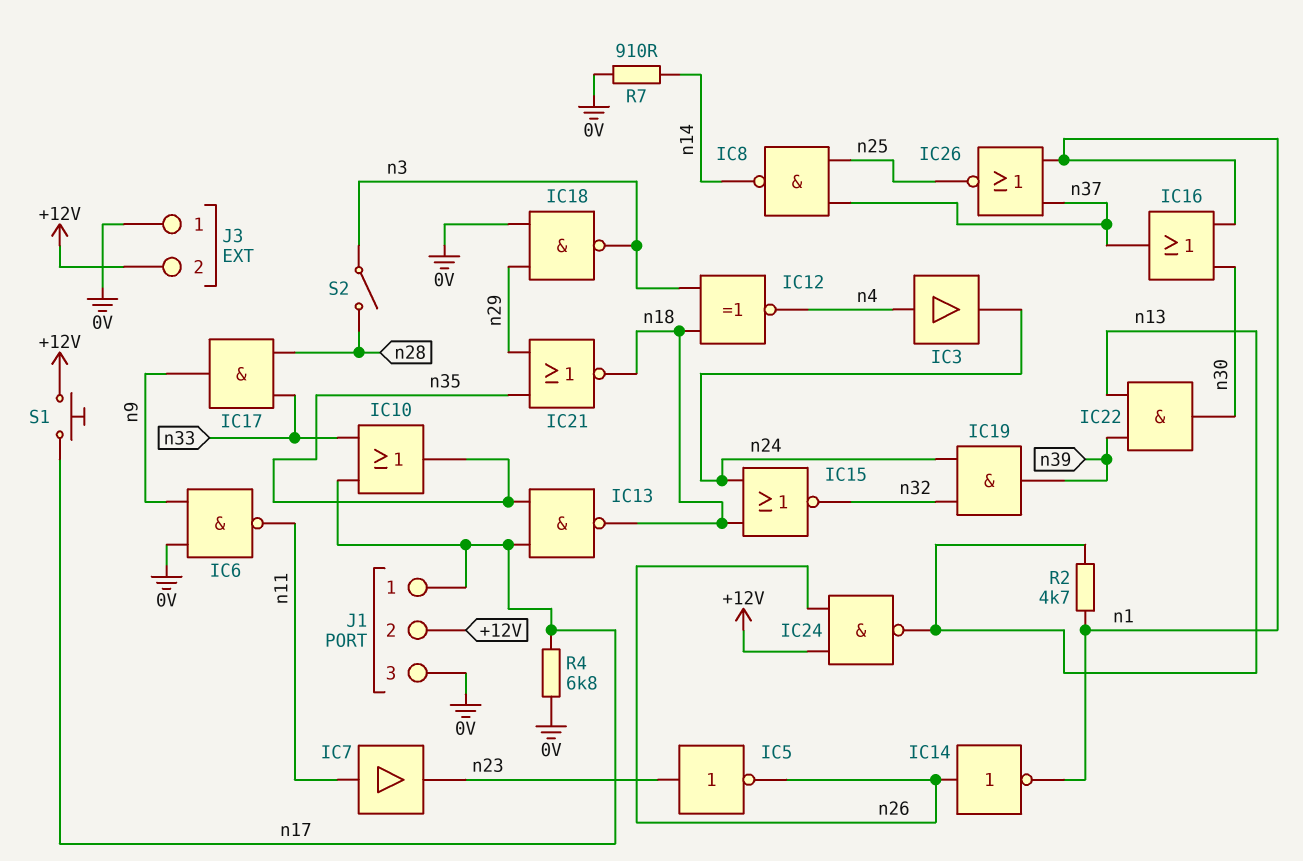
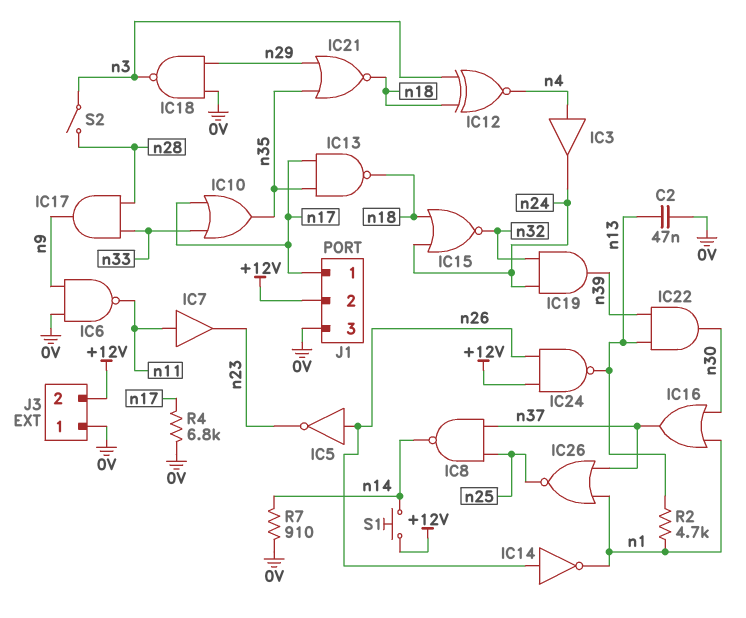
C2: none -> 47nF (0V, n13)
IC5: NOT (in n23, out n26) -> NOT (in n26, out n23)
S1: button (+12V, n17) -> button (+12V, n14)

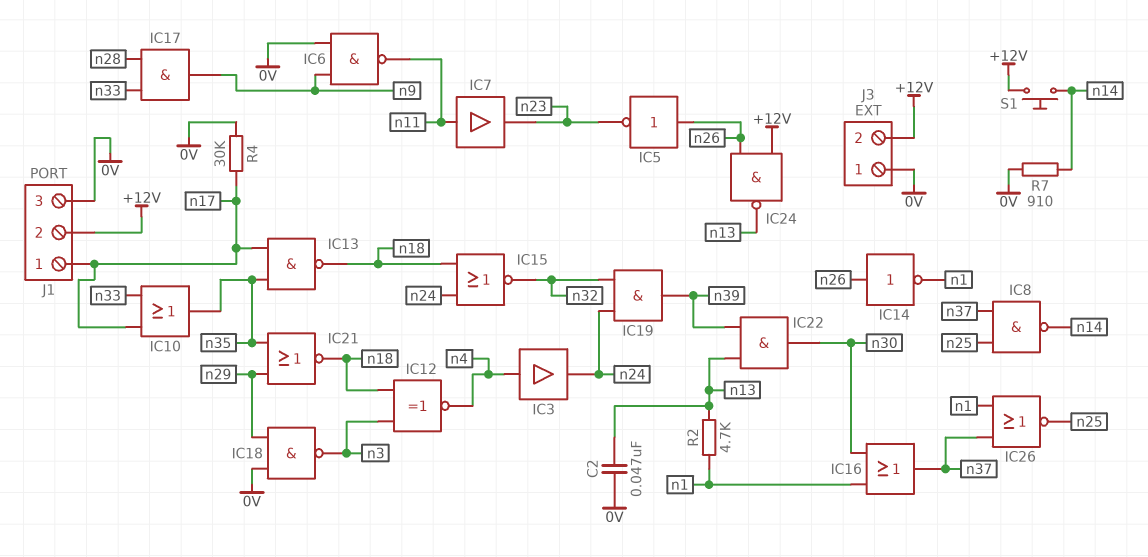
R4: 6.8k (0V, n17) -> 30k (0V, n17)
S2: switch (n3, n28) -> none

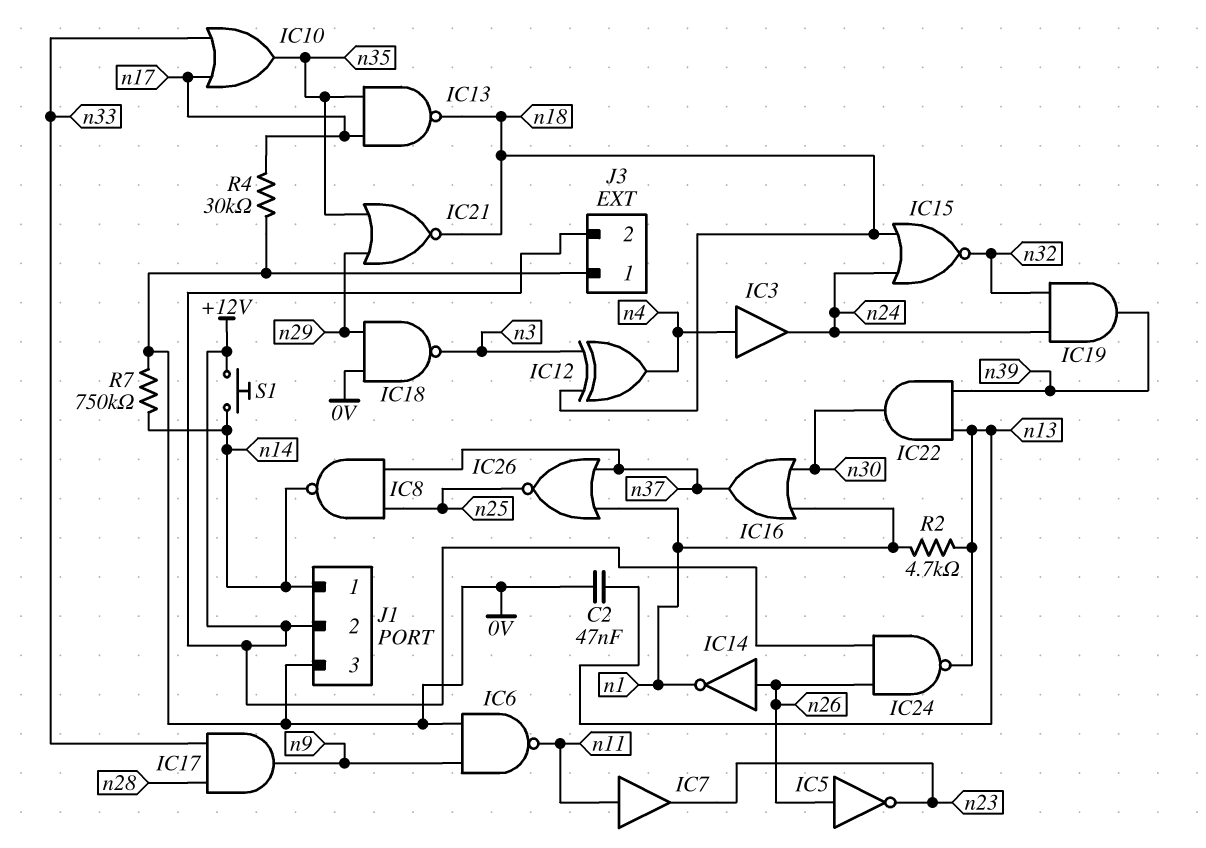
IC12: XNOR (in n3, in n18, out n4) -> XOR (in n3, in n18, out n4)
J1 pin 1: n17 -> n14
R7: 910 (0V, n14) -> 750k (0V, n14)

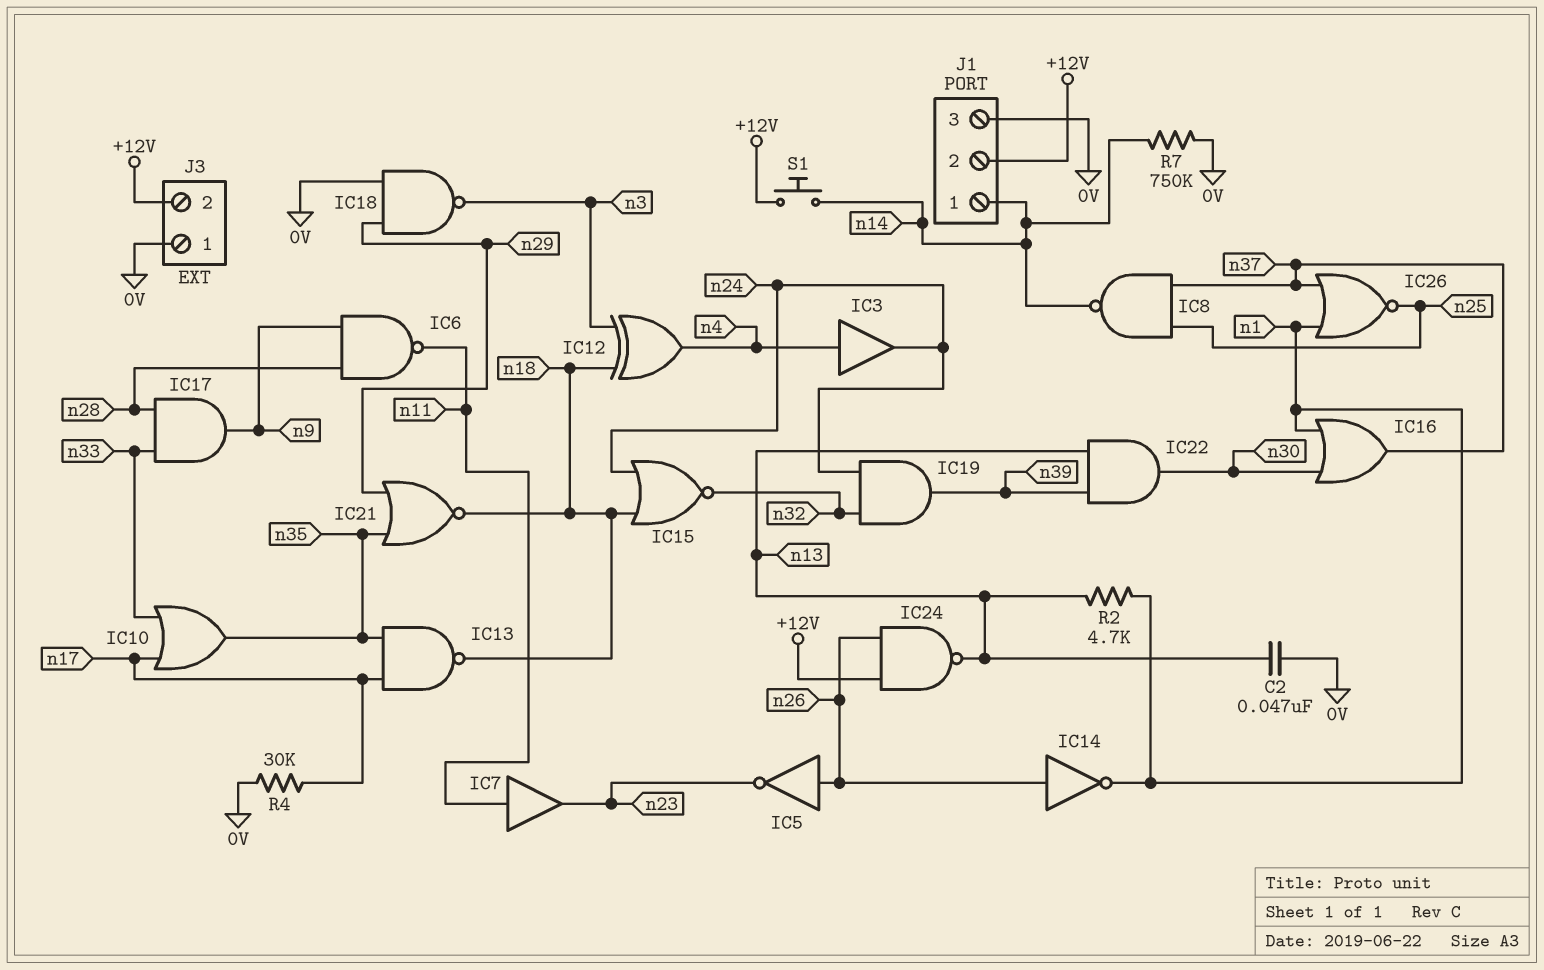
IC6: NAND (in 0V, in n9, out n11) -> NAND (in n9, in n28, out n11)

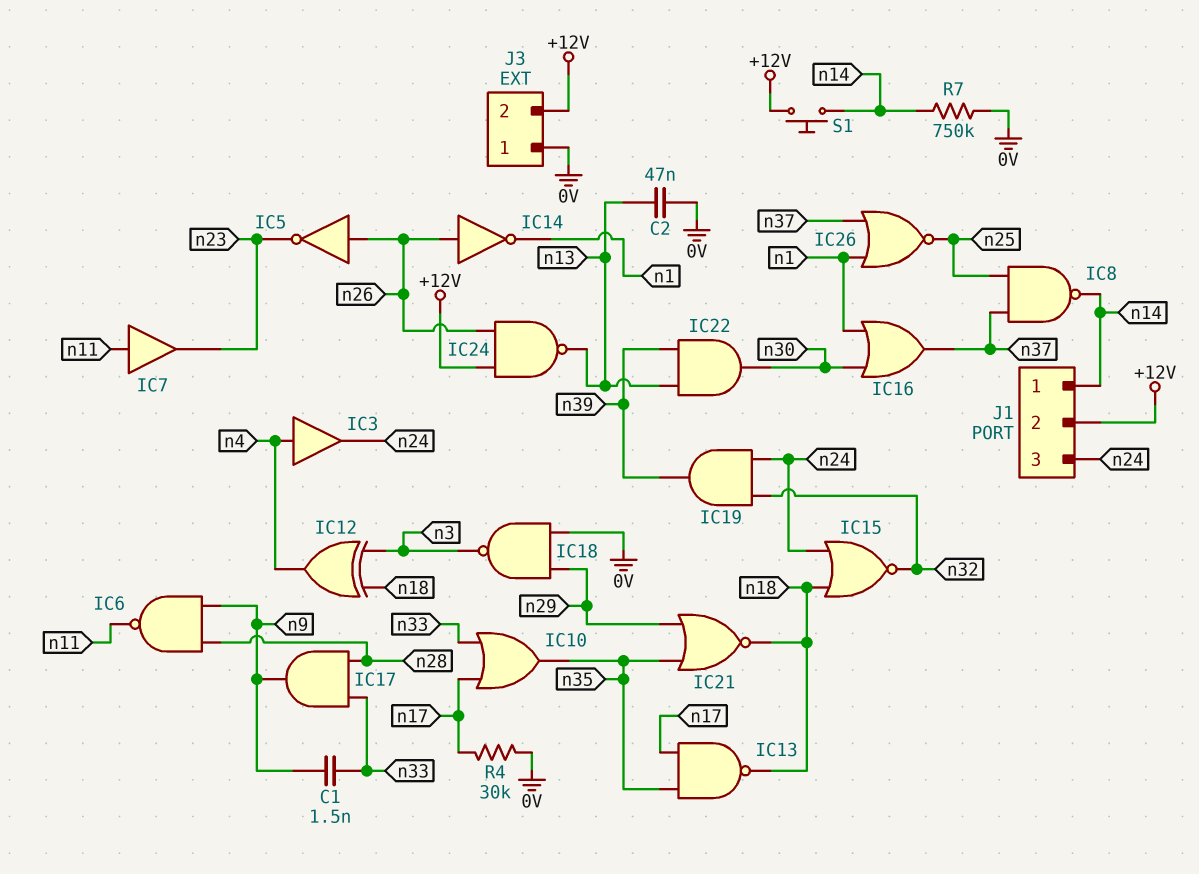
C1: none -> 1.5nF (n9, n33)
J1 pin 3: 0V -> n24
R2: 4.7k (n1, n13) -> none

